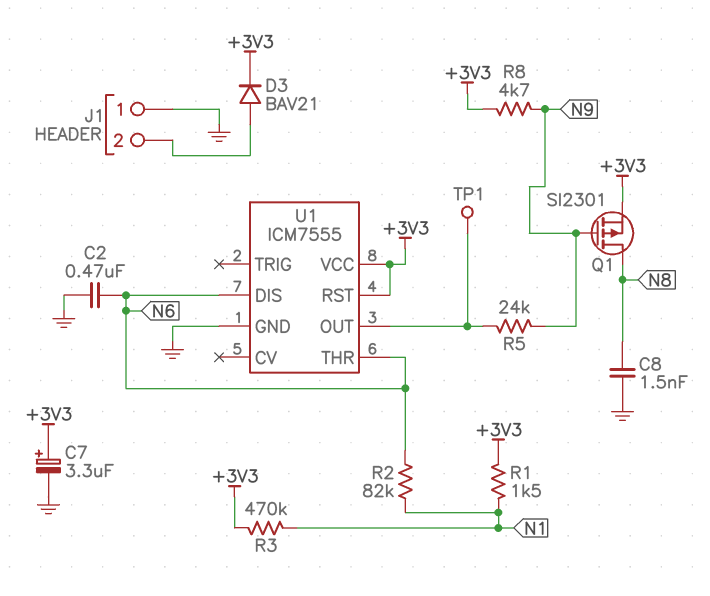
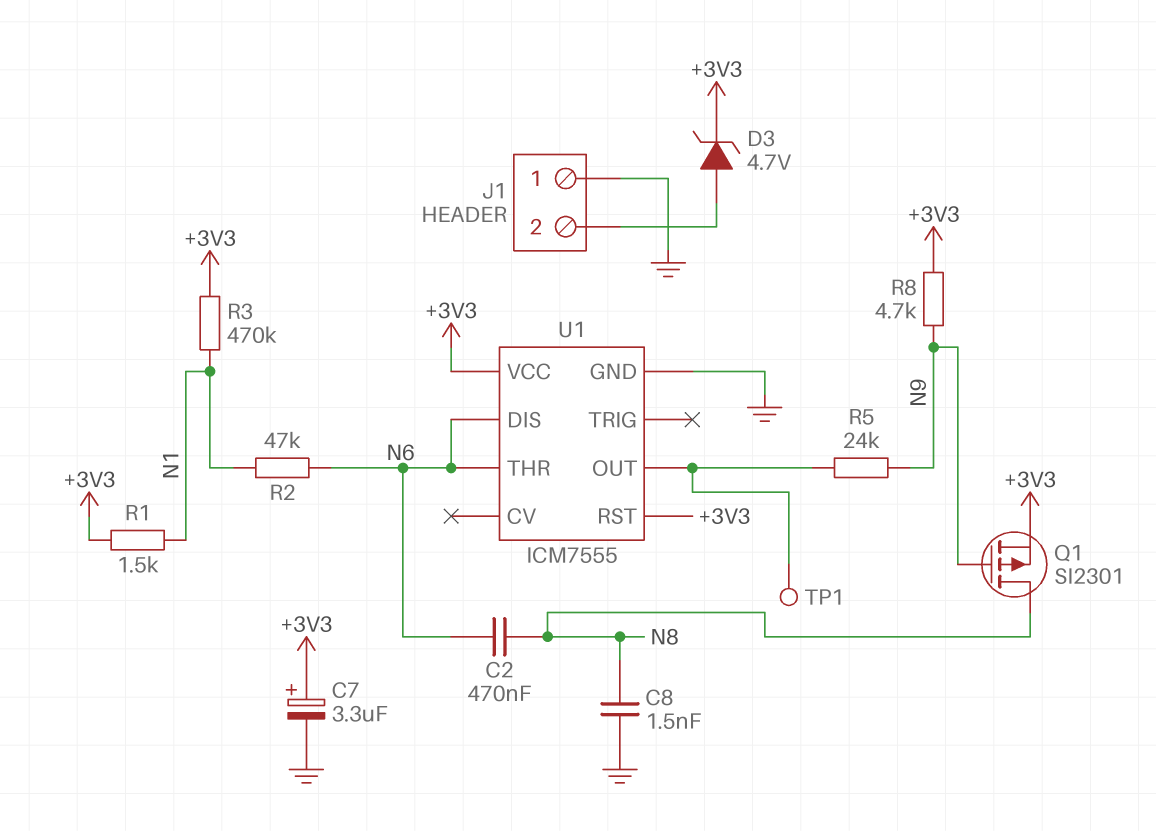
C2: 470nF (GND, N6) -> 470nF (N6, N8)
D3: diode BAV21 (A J1/2, K +3V3) -> zener 4.7V (A J1/2, K +3V3)
R2: 82k (N1, N6) -> 47k (N1, N6)

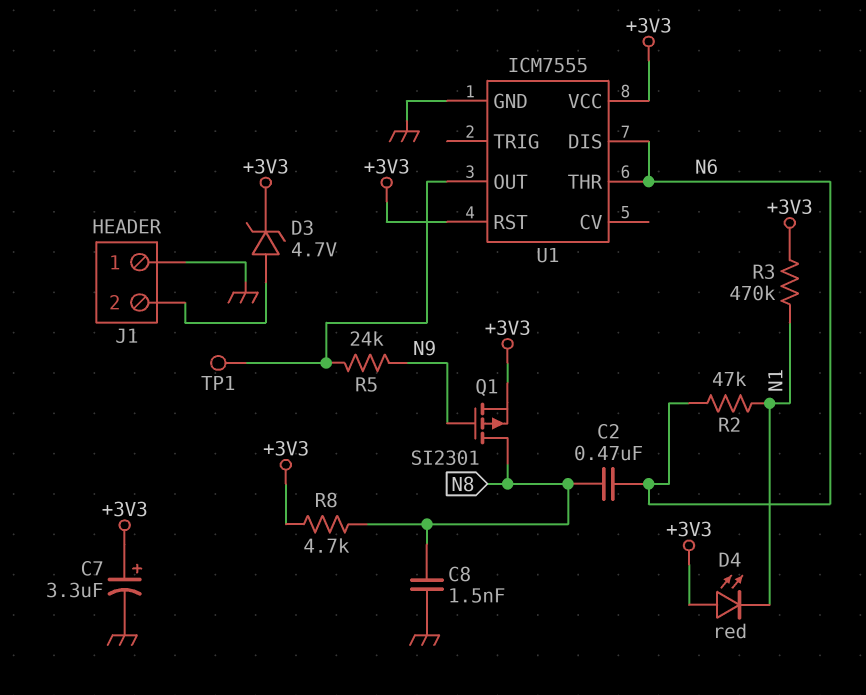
D4: none -> LED red (A +3V3, K N1)
R1: 1.5k (+3V3, N1) -> none
R8: 4.7k (+3V3, N9) -> 4.7k (+3V3, N8)

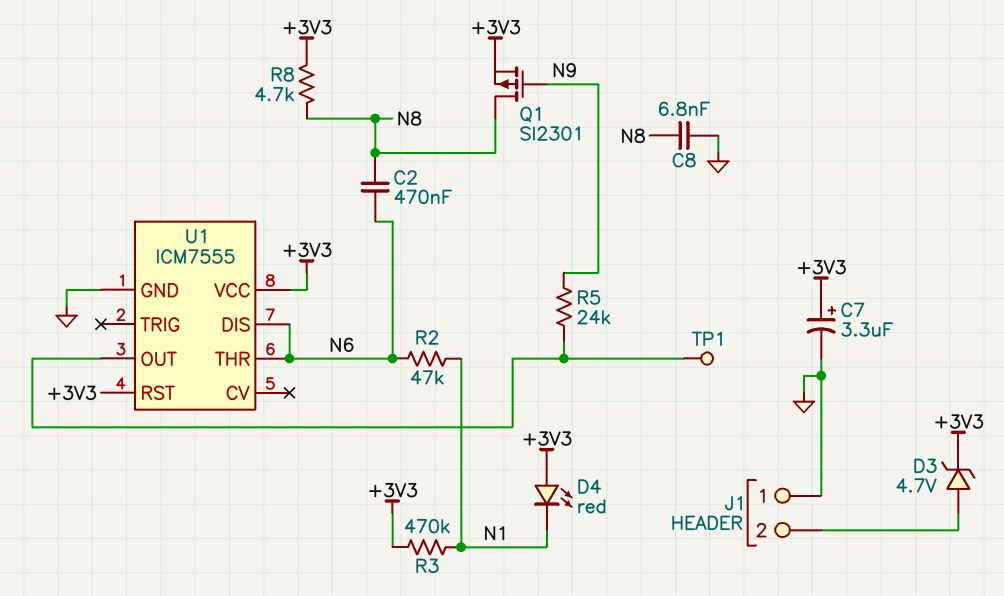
C8: 1.5nF (GND, N8) -> 6.8nF (GND, N8)

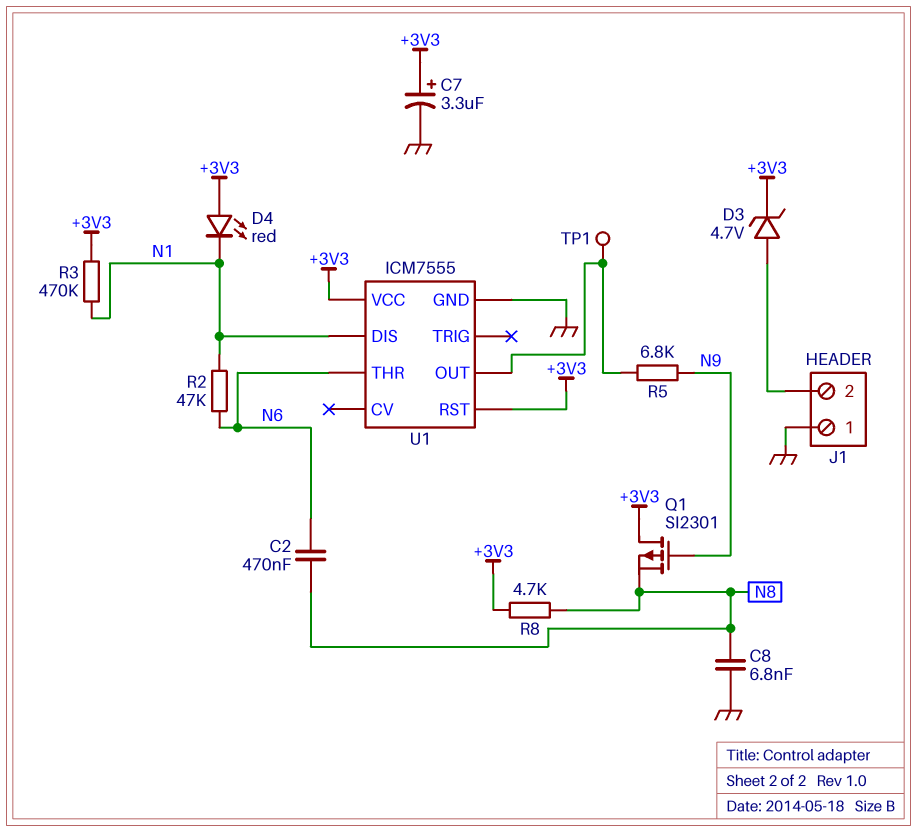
Q1: PMOS SI2301 (G N9, D N8, S +3V3) -> PMOS SI2301 (G N9, D +3V3, S N8)
R5: 24k (N9, U1/OUT) -> 6.8k (N9, U1/OUT)
U1 pin DIS: N6 -> N1

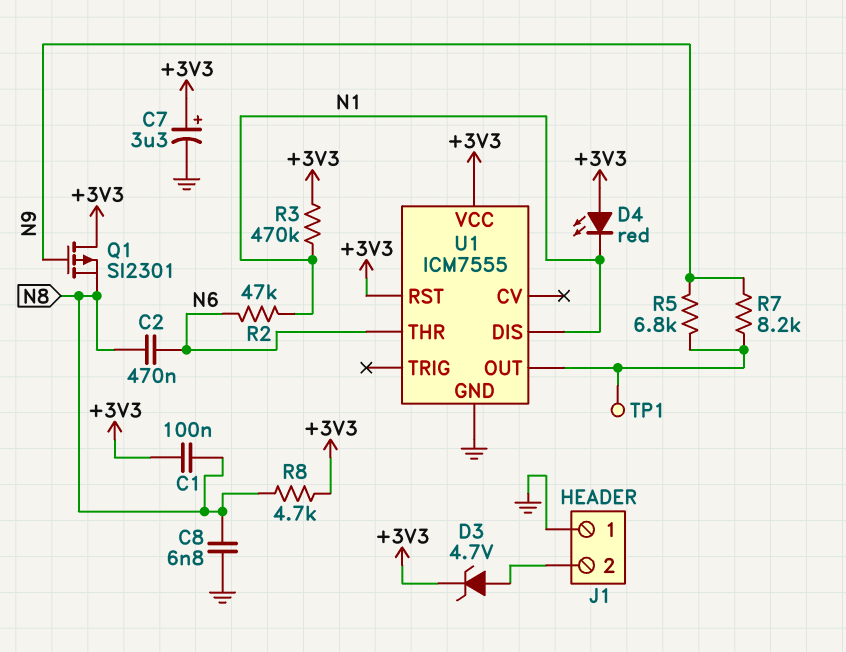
C1: none -> 100nF (+3V3, N8)
R7: none -> 8.2k (N9, U1/OUT)

